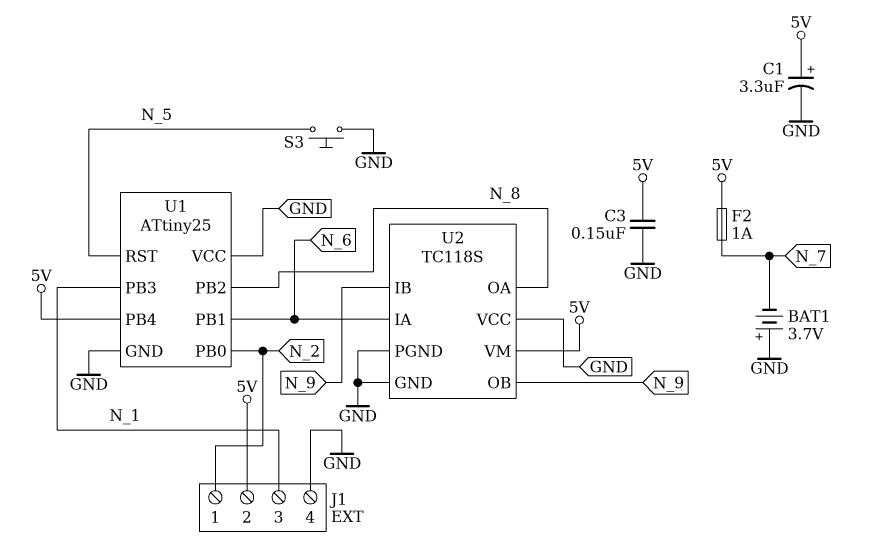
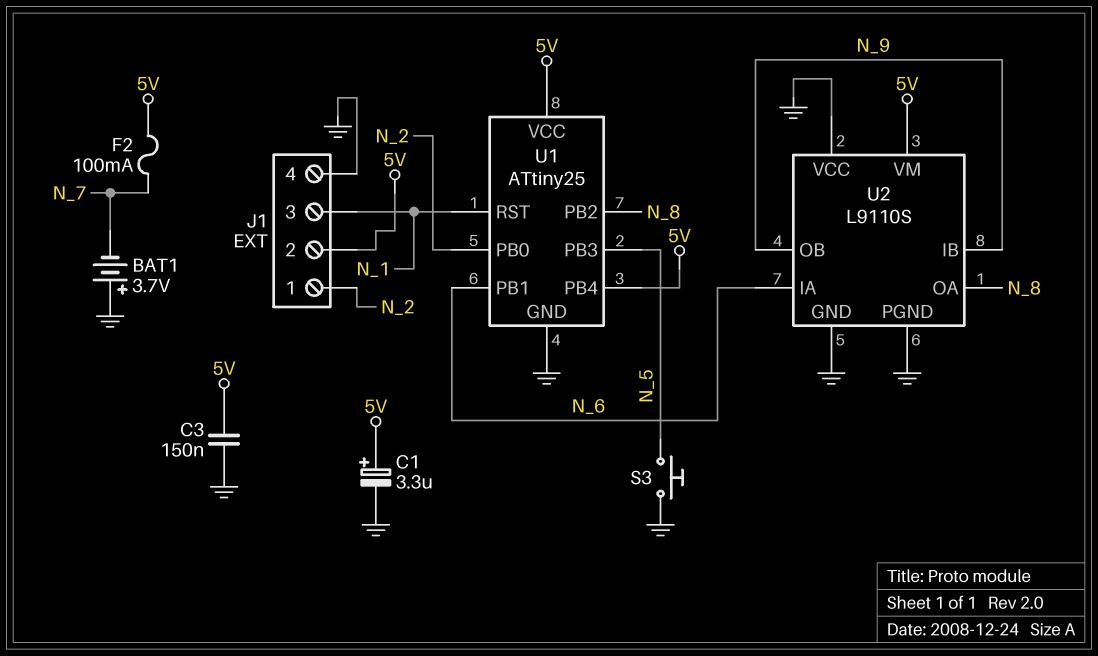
F2: 1A (5V, N_7) -> 100mA (5V, N_7)
U1 pin PB3: N_1 -> N_5
U1 pin RST: N_5 -> N_1
U1 pin VCC: GND -> 5V
U2: TC118S -> L9110S

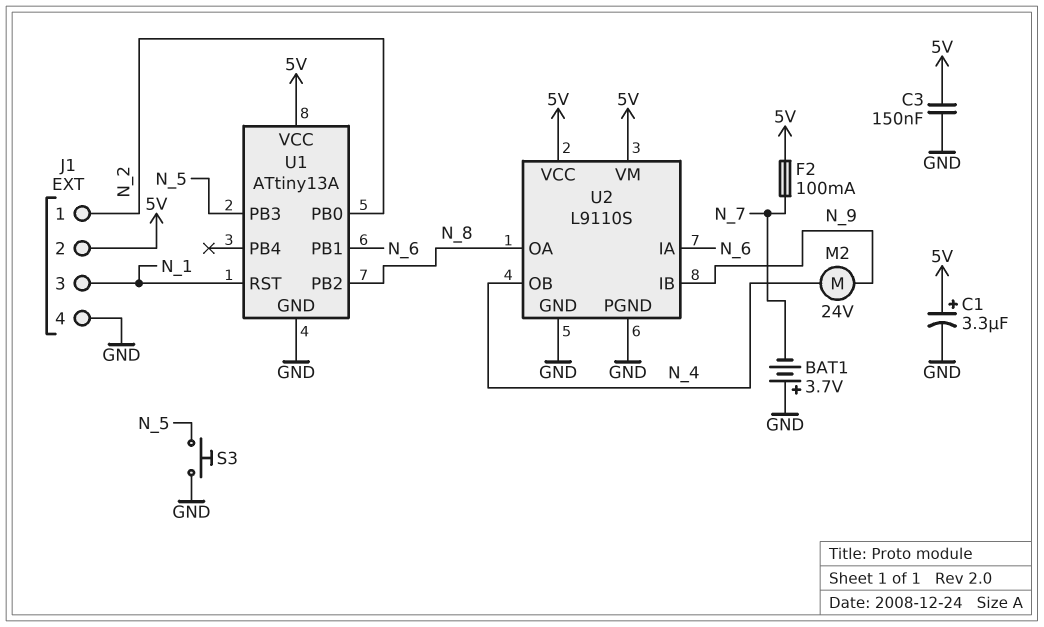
M2: none -> motor 24V (N_4, N_9)
U1: ATtiny25 -> ATtiny13A
U1 pin PB4: 5V -> none
U2 pin OB: N_9 -> N_4
U2 pin VCC: GND -> 5V

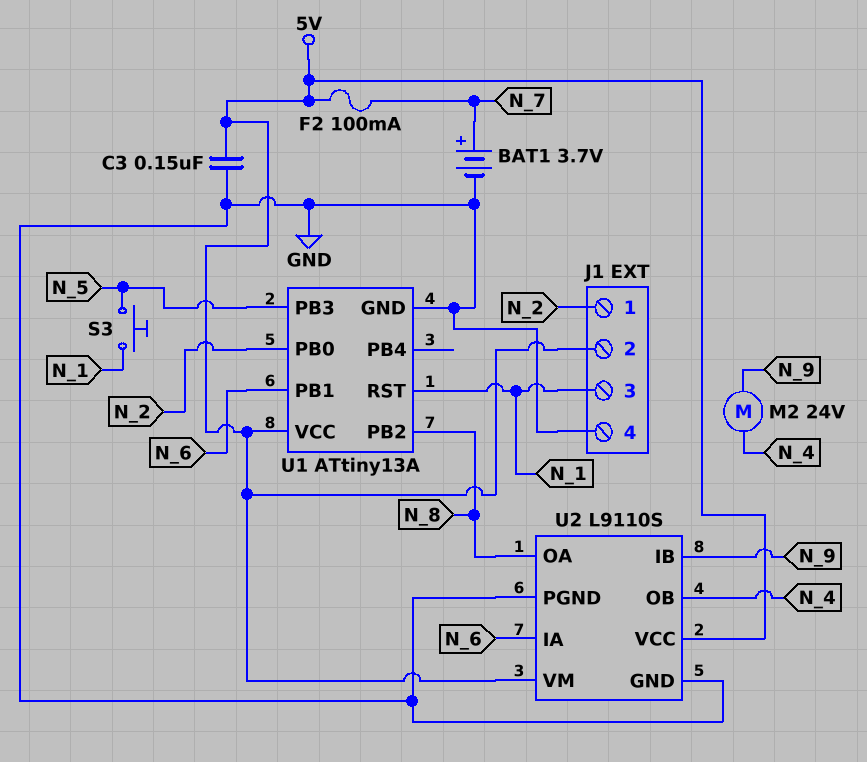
BAT1: 3.7V (plus GND, minus N_7) -> 3.7V (plus N_7, minus GND)
C1: 3.3uF (plus 5V, minus GND) -> none
S3: button (GND, N_5) -> button (N_1, N_5)

